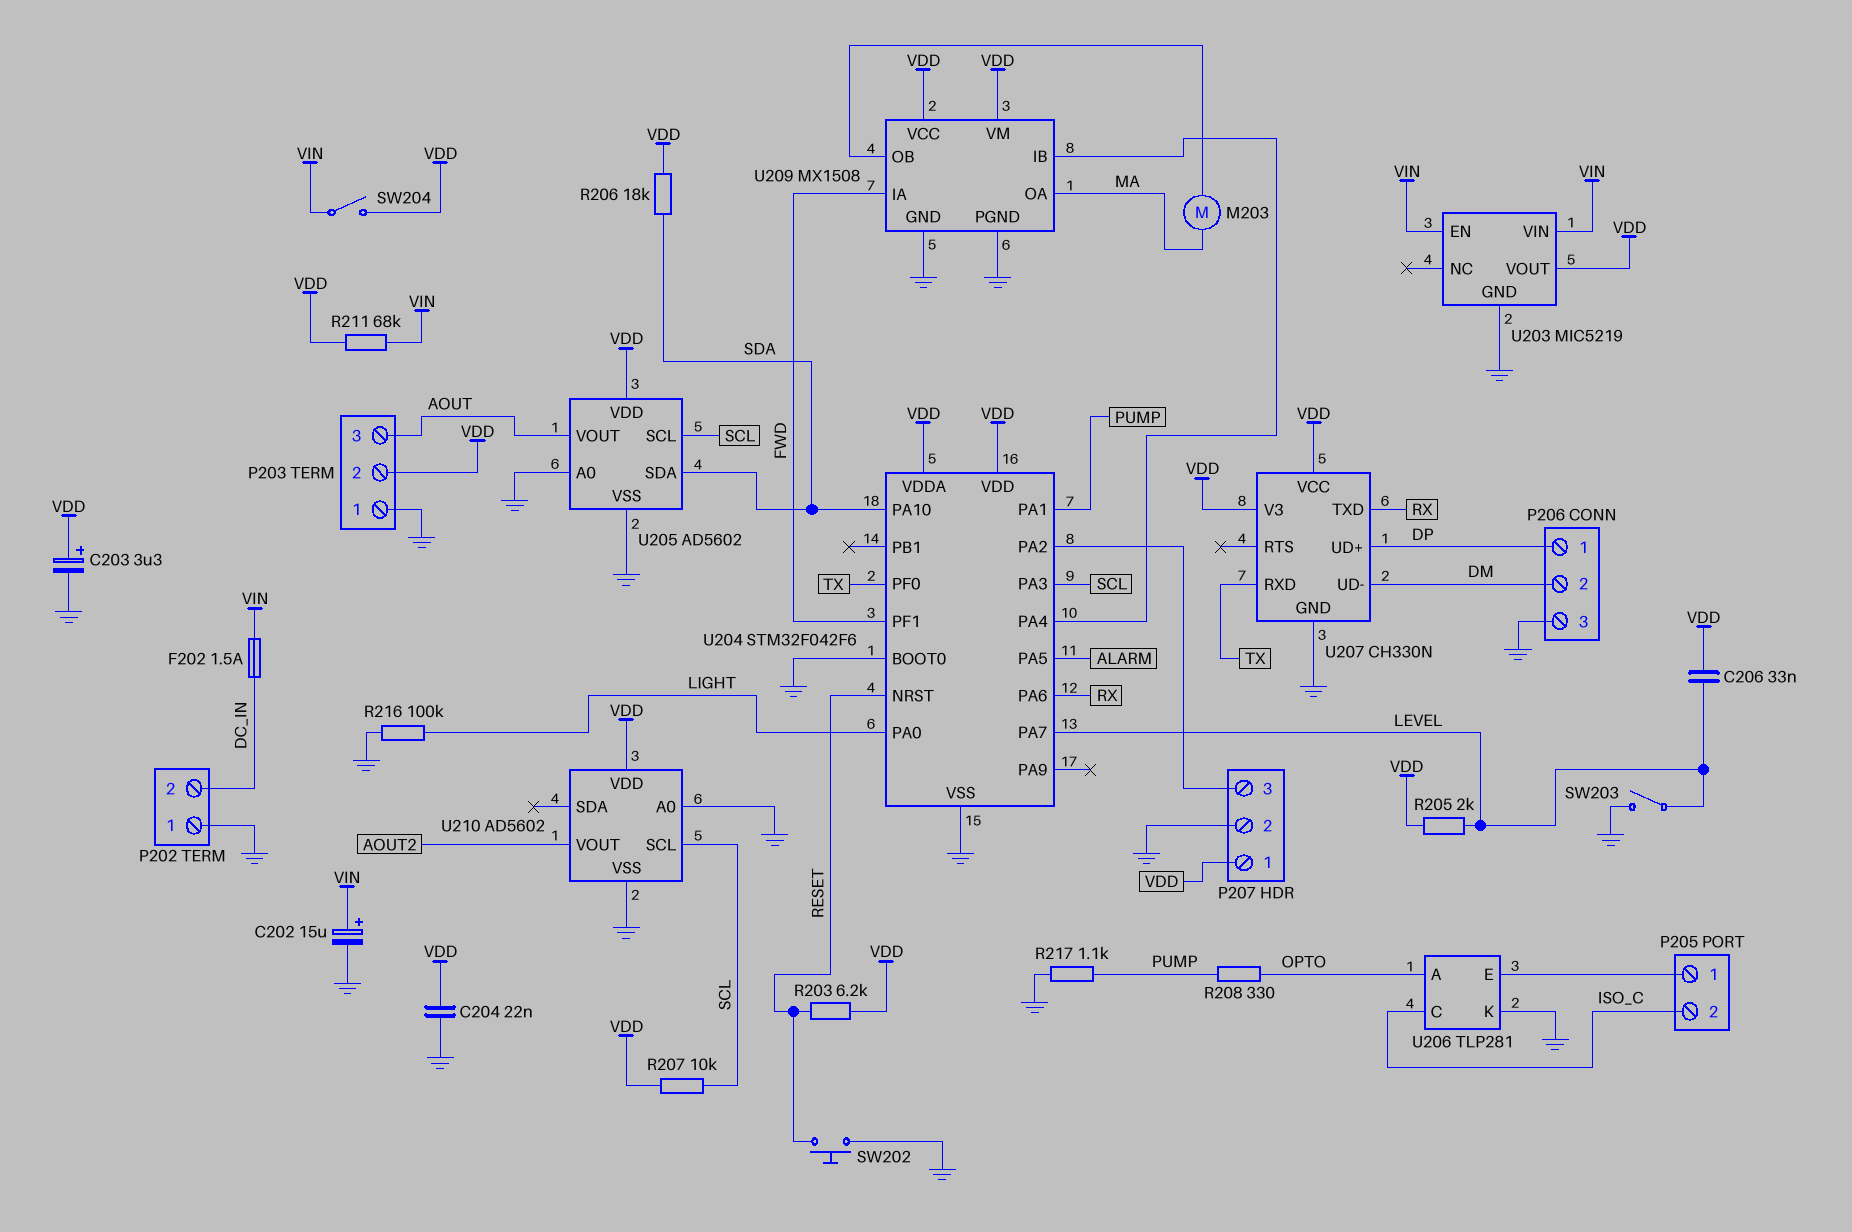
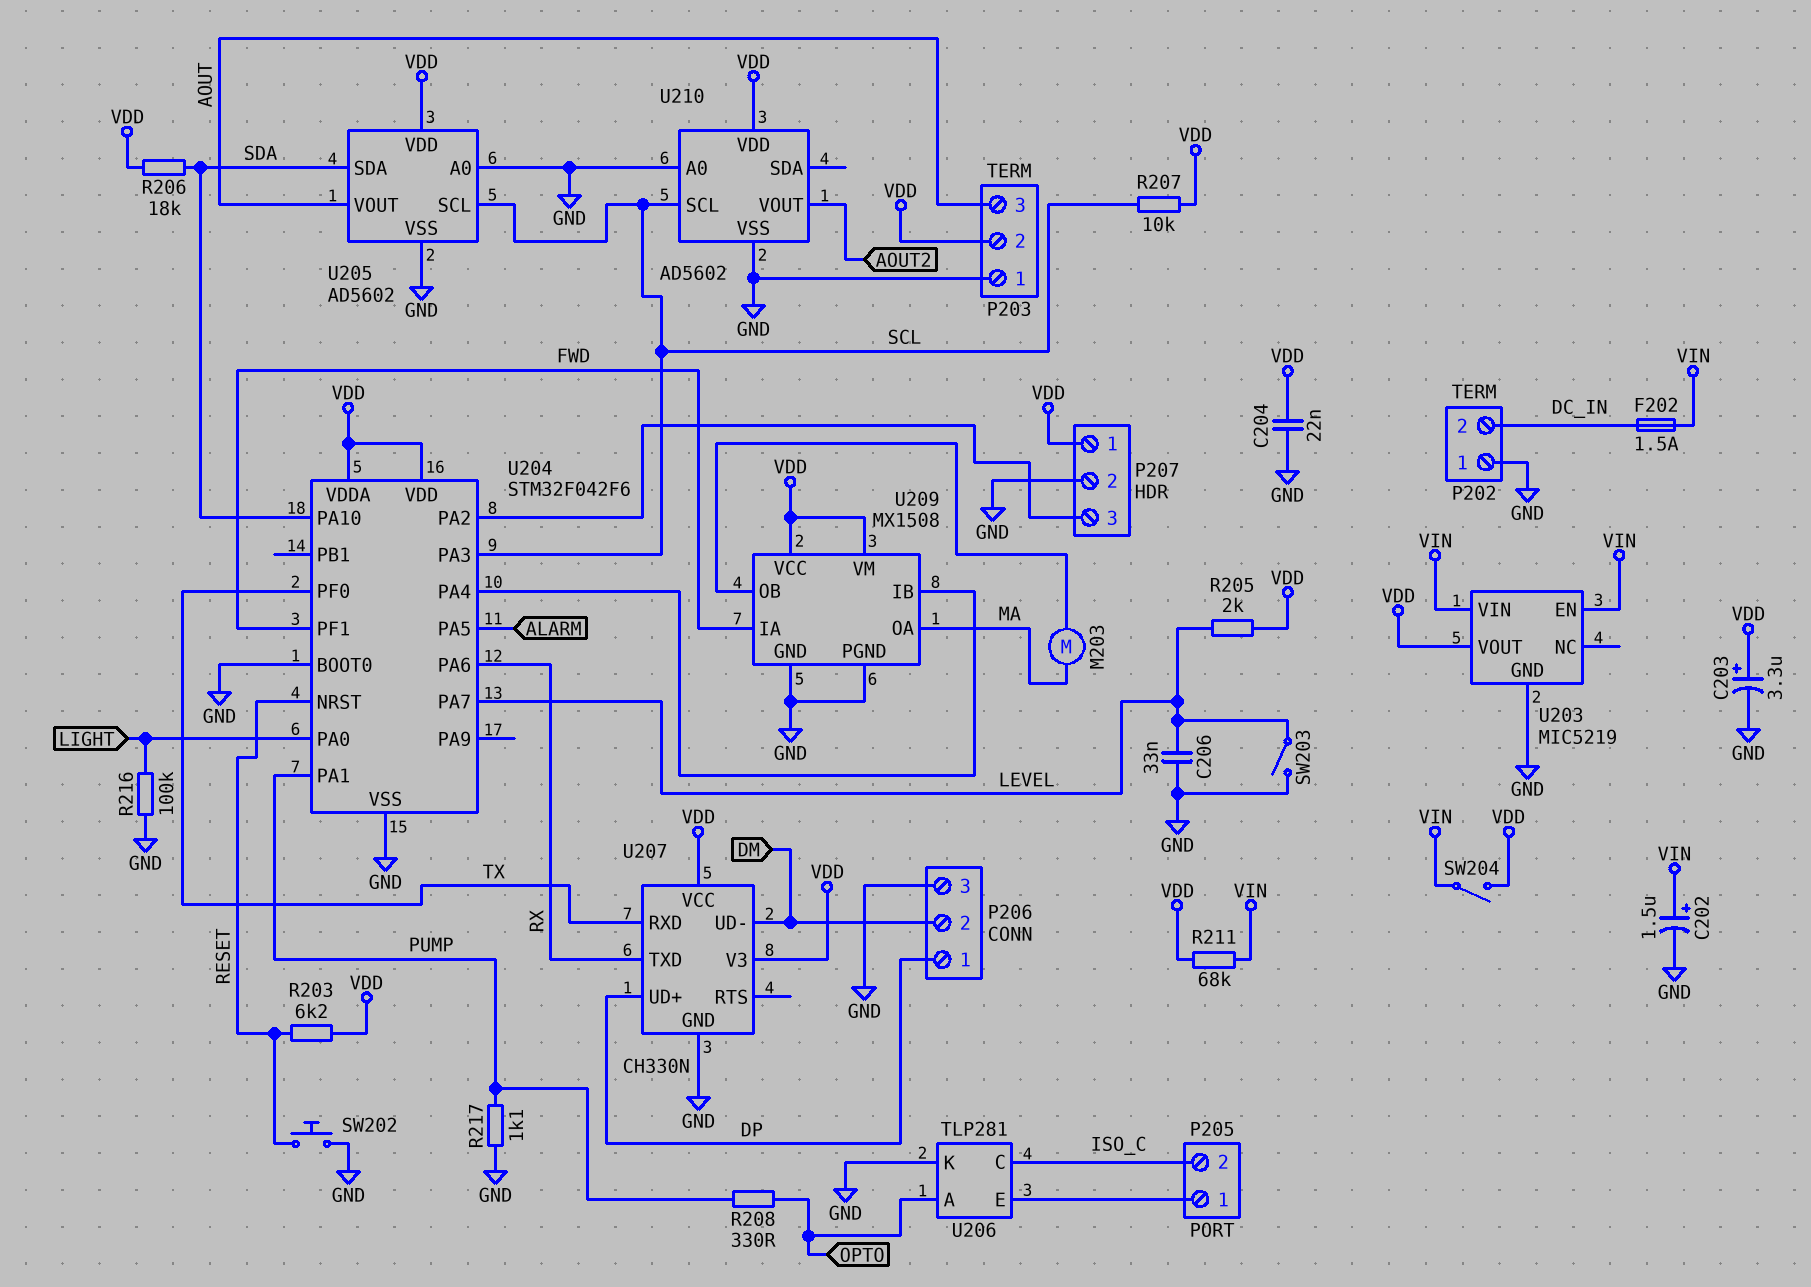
C202: 15uF (plus VIN, minus GND) -> 1.5uF (plus VIN, minus GND)
C206: 33nF (LEVEL, VDD) -> 33nF (GND, LEVEL)

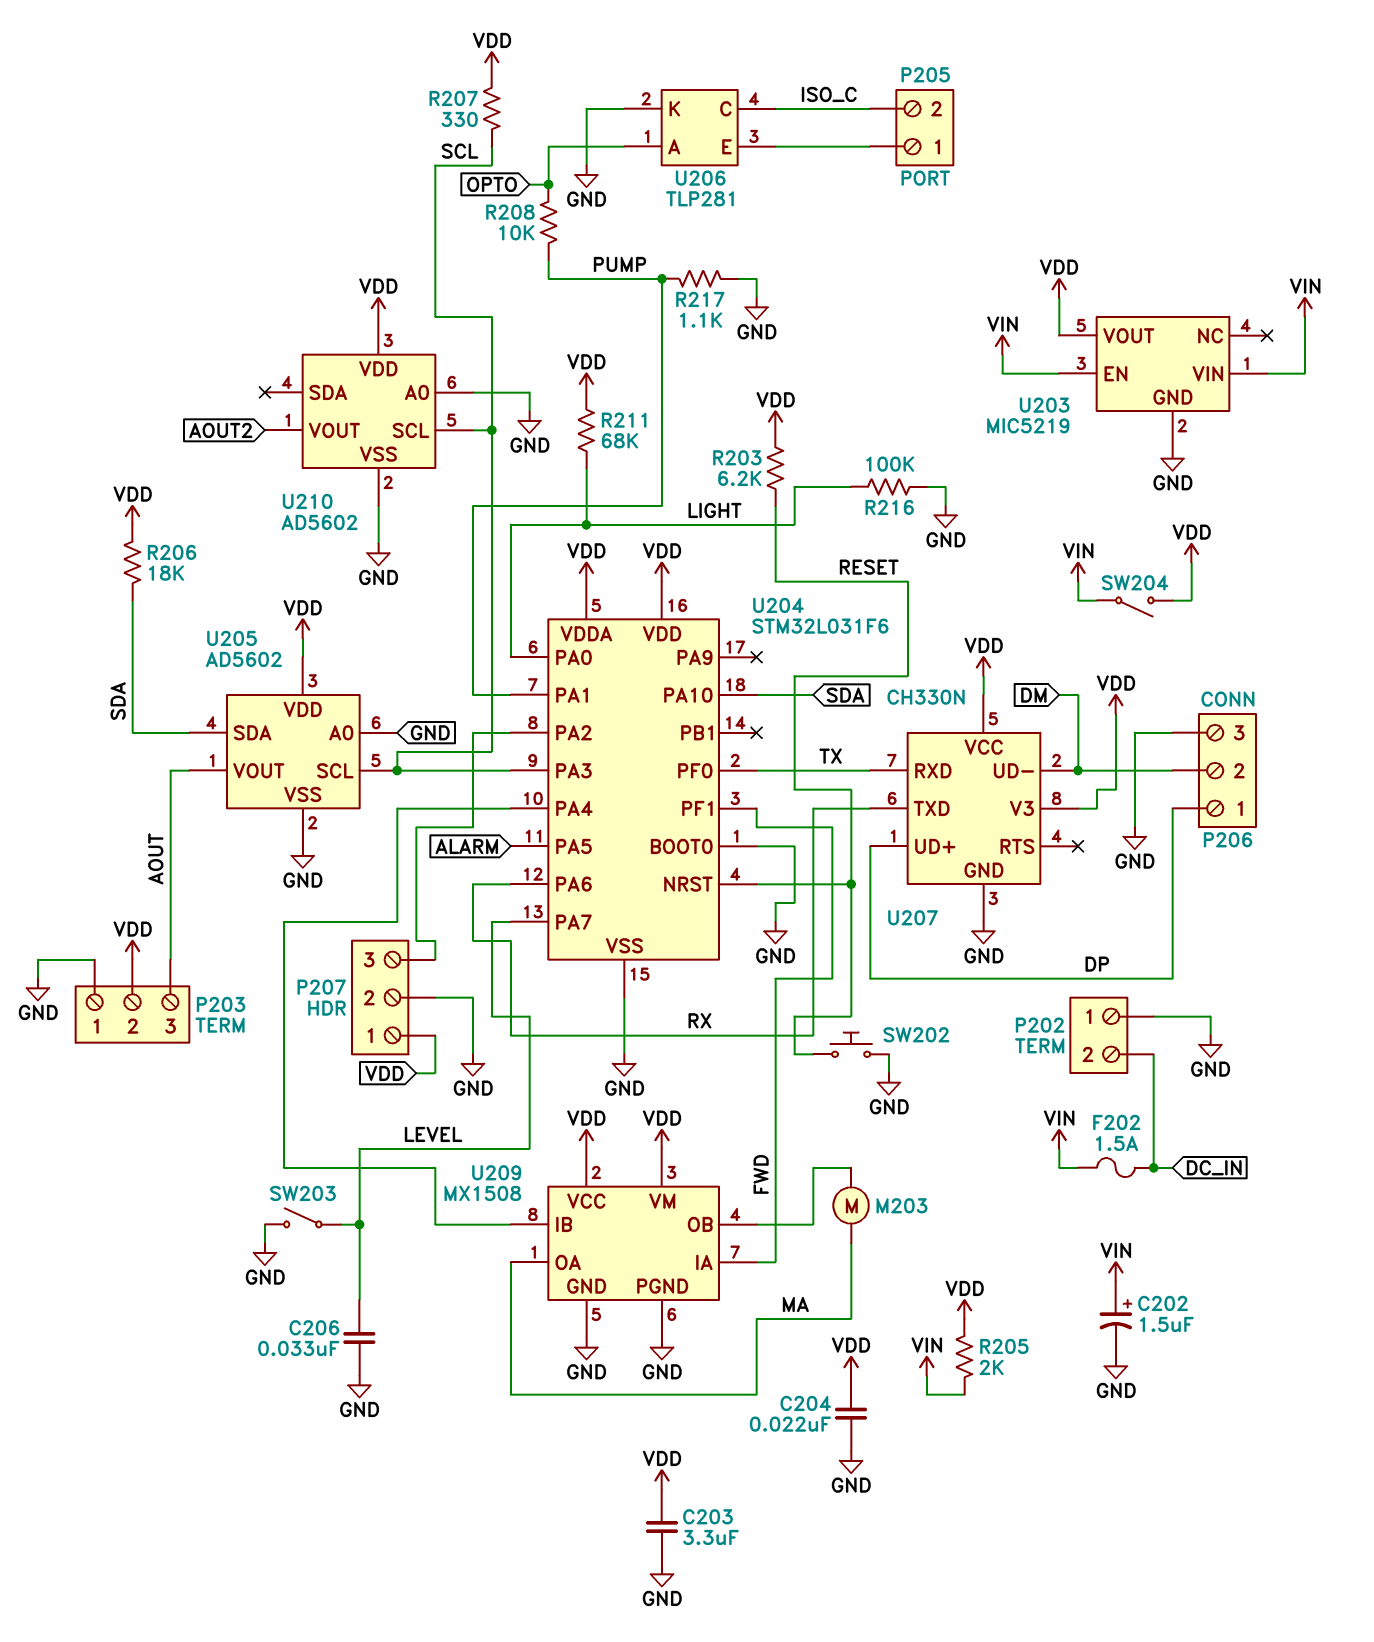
C203: 3.3uF (plus VDD, minus GND) -> 3.3uF (GND, VDD)
R205: 2k (LEVEL, VDD) -> 2k (VDD, VIN)
R207: 10k (SCL, VDD) -> 330 (SCL, VDD)
R208: 330 (OPTO, PUMP) -> 10k (OPTO, PUMP)
R211: 68k (VDD, VIN) -> 68k (LIGHT, VDD)
U204: STM32F042F6 -> STM32L031F6

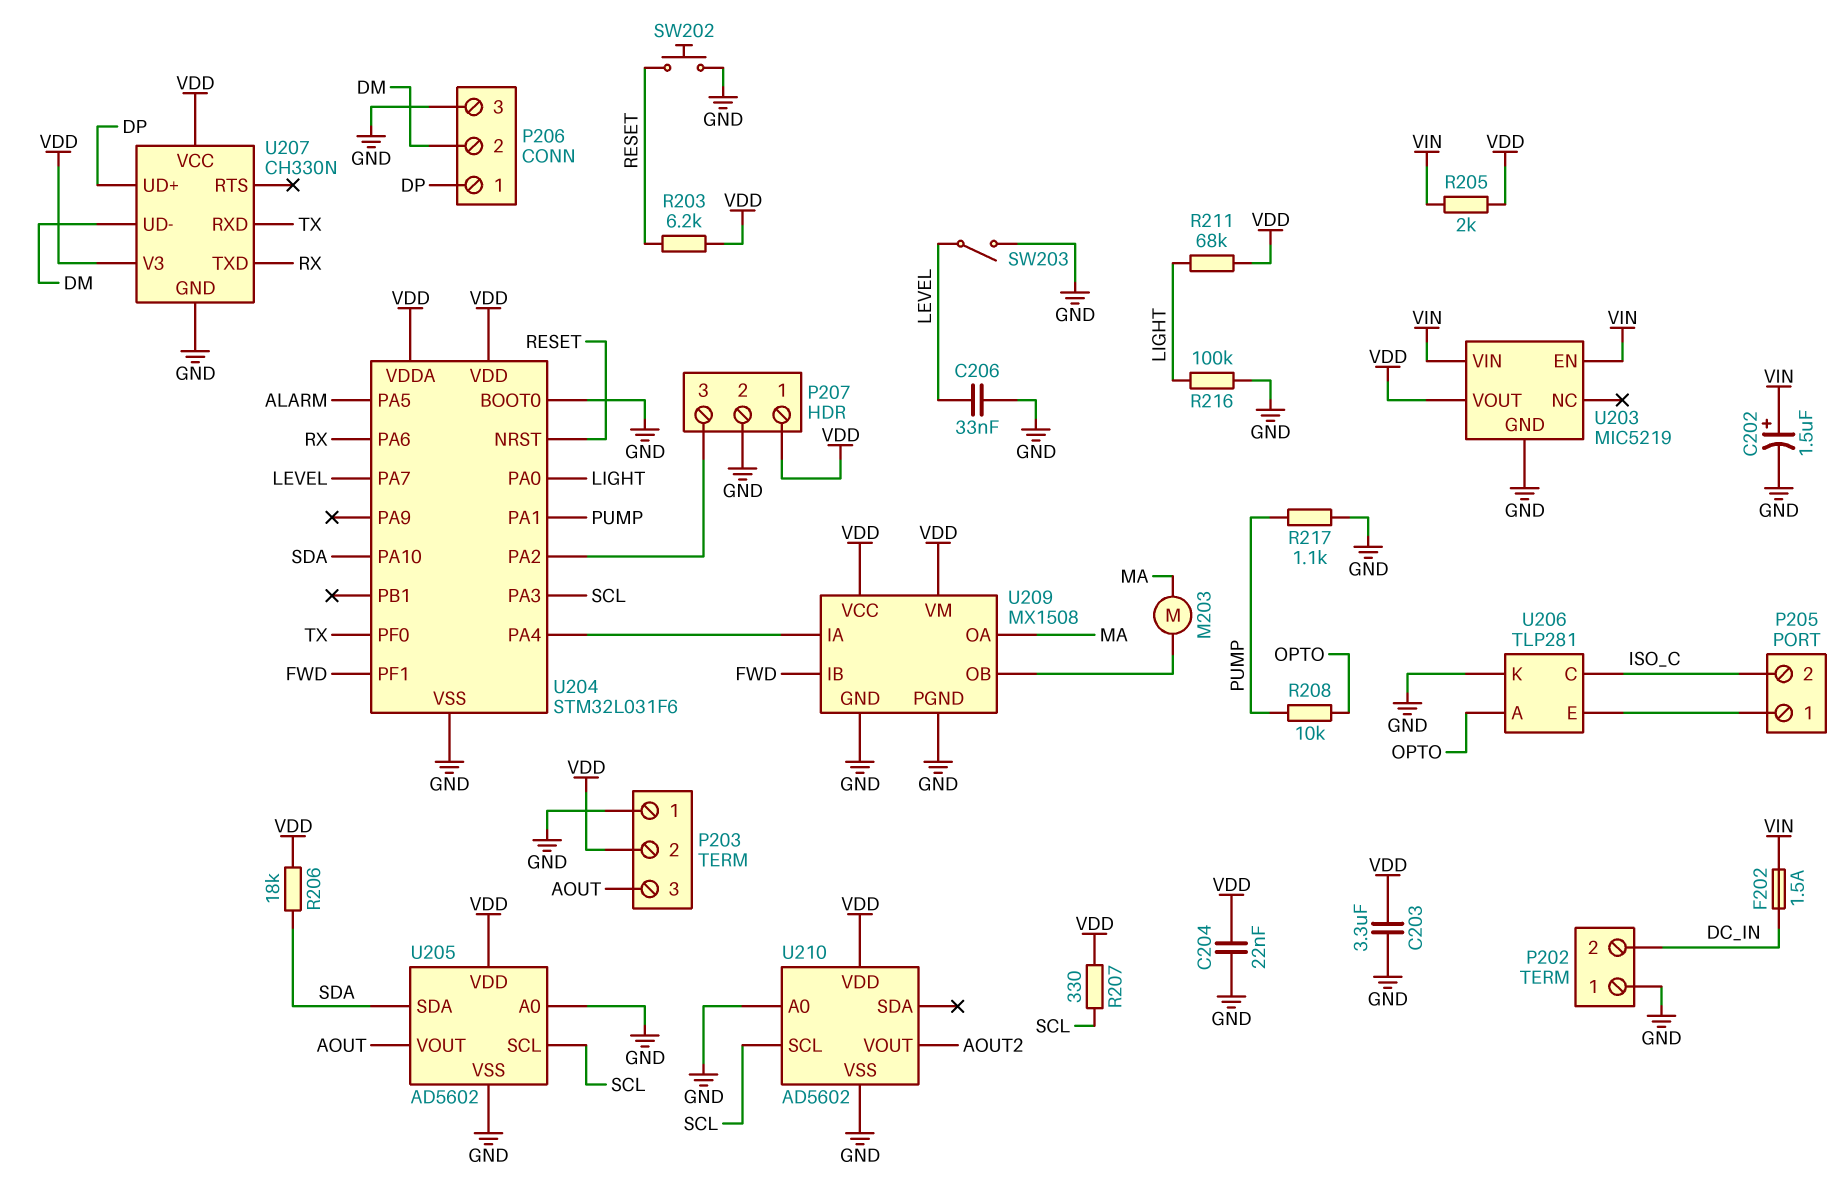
SW204: switch (VDD, VIN) -> none
U209 pin IA: FWD -> U204/PA4
U209 pin IB: U204/PA4 -> FWD

